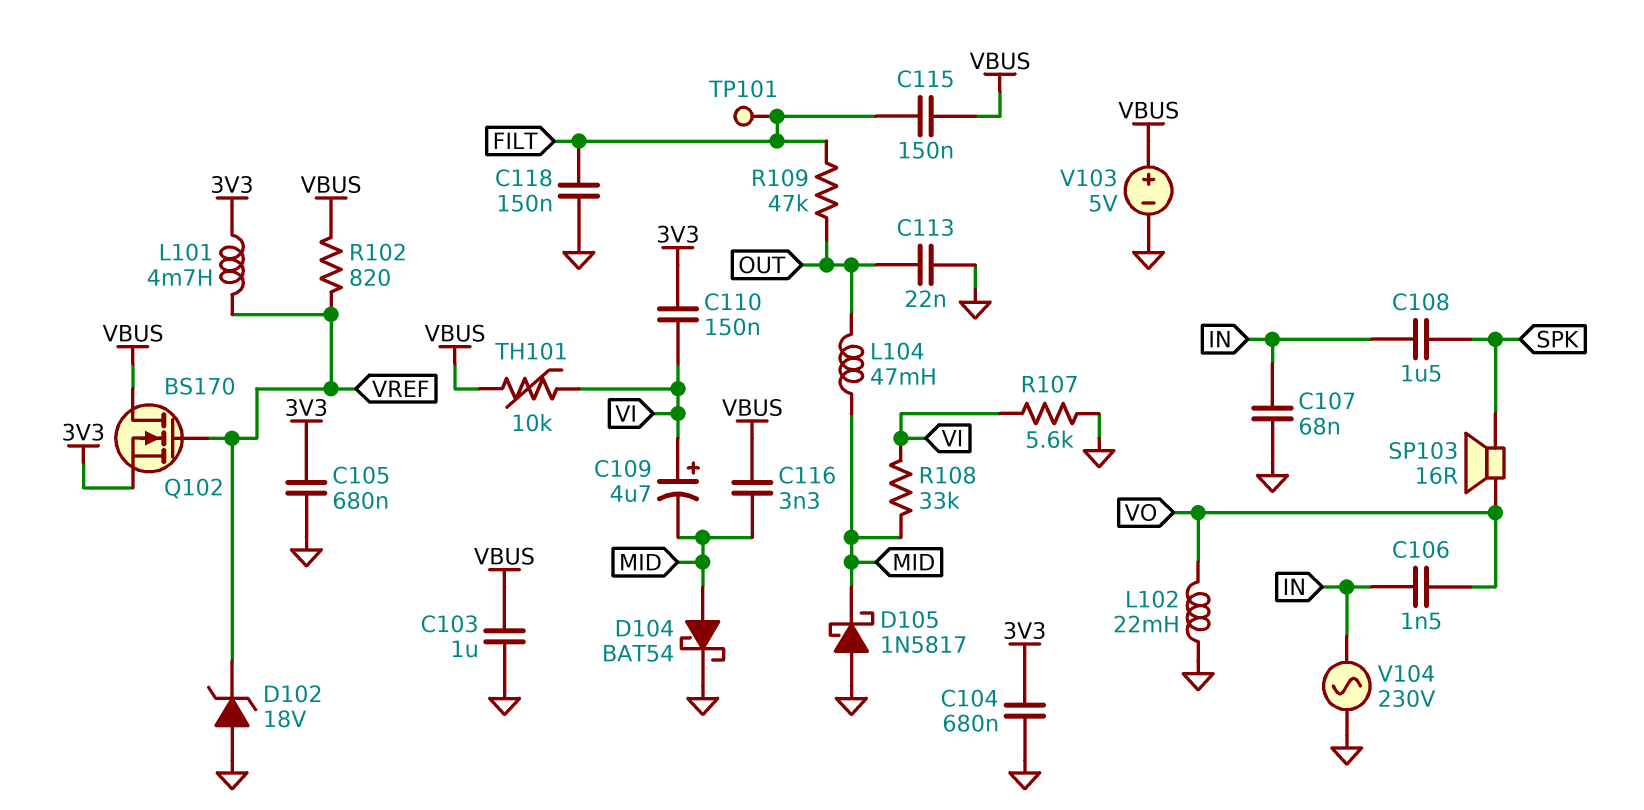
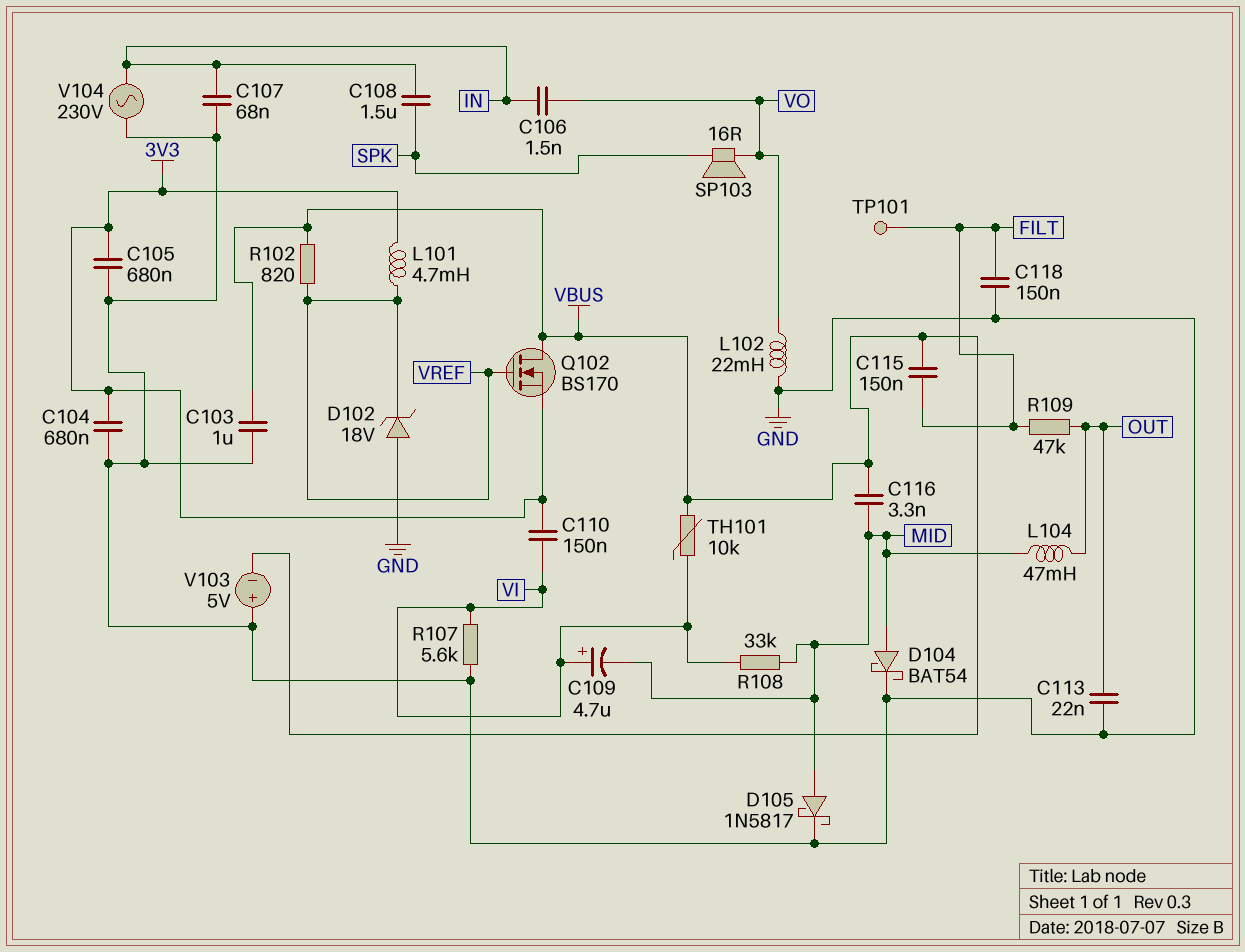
D105: schottky 1N5817 (A GND, K MID) -> schottky 1N5817 (A MID, K GND)
V103: 5V (plus VBUS, minus GND) -> 5V (plus GND, minus VBUS)

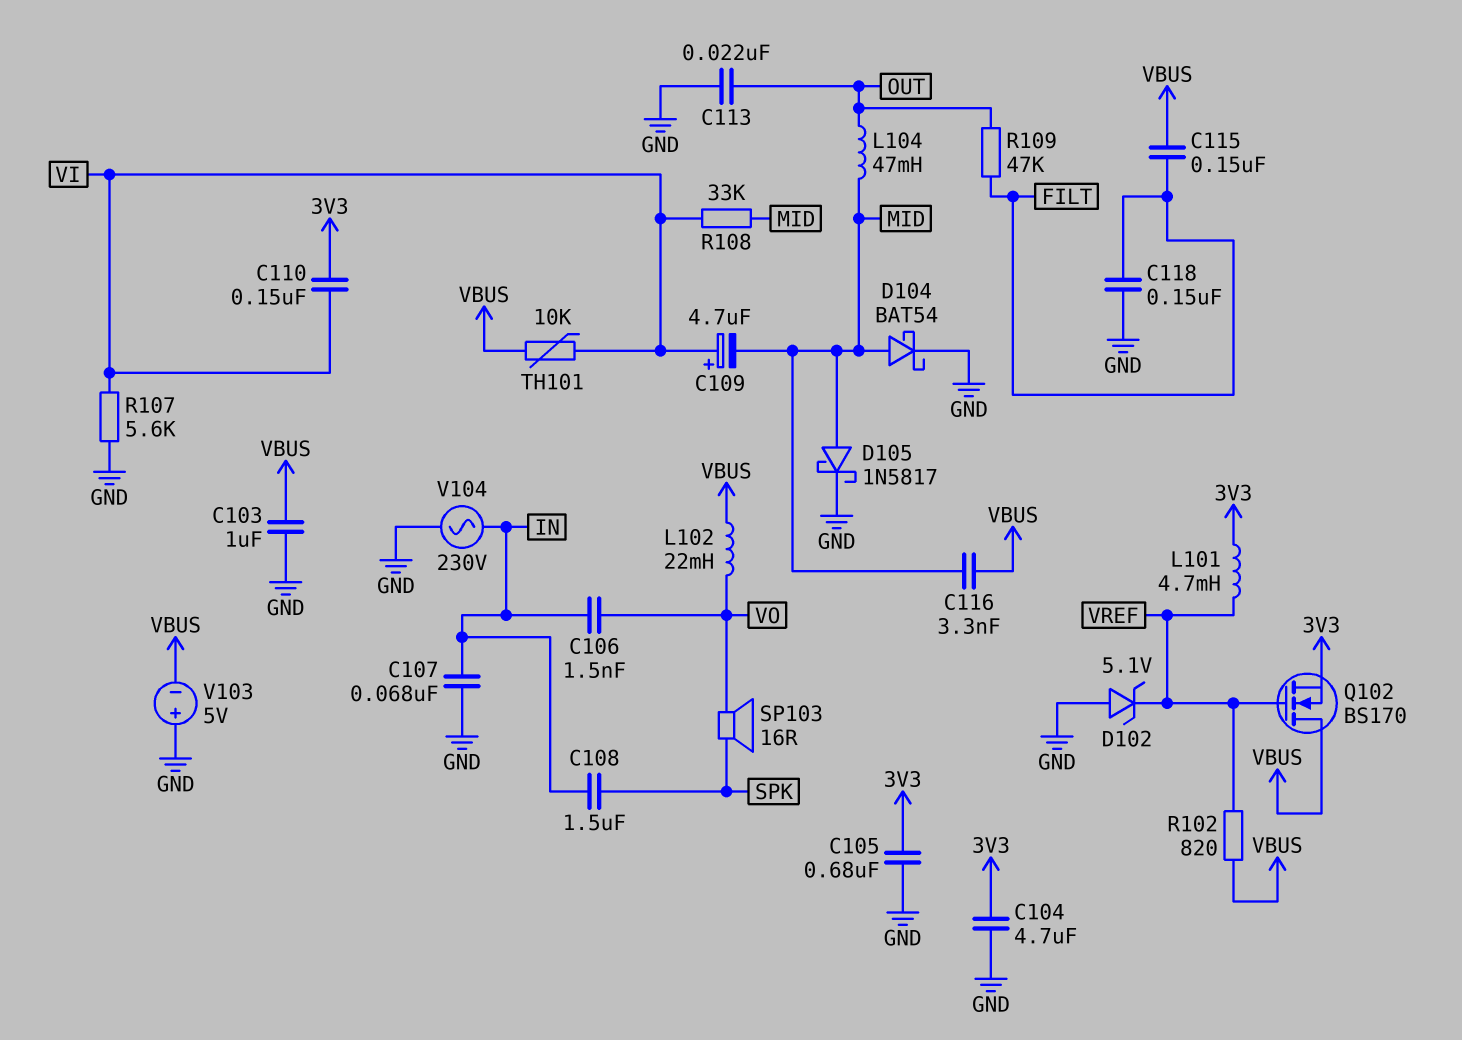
C104: 680nF (3V3, GND) -> 4.7uF (3V3, GND)
D102: zener 18V (A GND, K VREF) -> zener 5.1V (A GND, K VREF)
L102: 22mH (GND, VO) -> 22mH (VBUS, VO)
TP101: test point (FILT) -> none

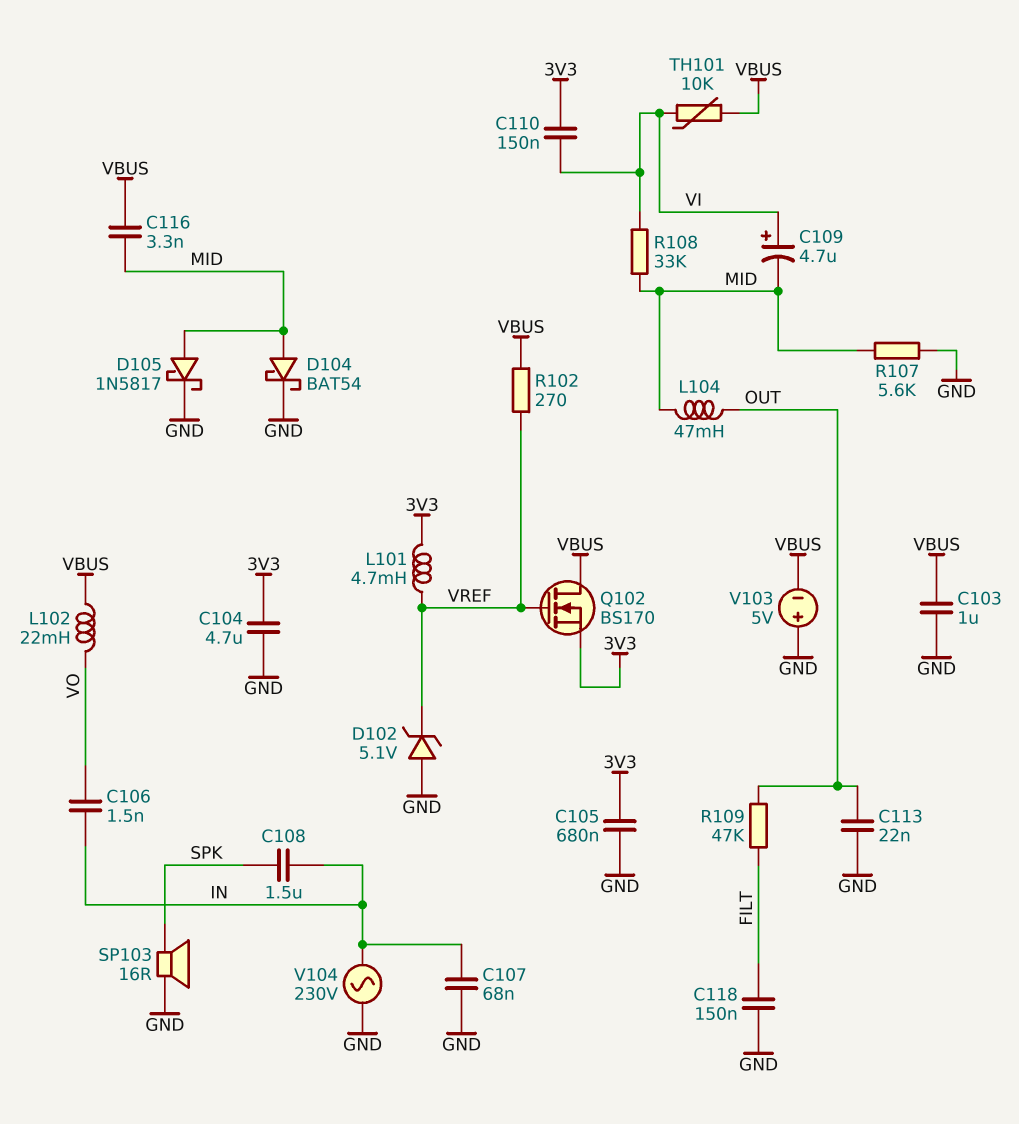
C115: 150nF (FILT, VBUS) -> none
R102: 820 (VBUS, VREF) -> 270 (VBUS, VREF)
R107: 5.6k (GND, VI) -> 5.6k (GND, MID)
SP103: speaker 16R (SPK, VO) -> speaker 16R (GND, SPK)

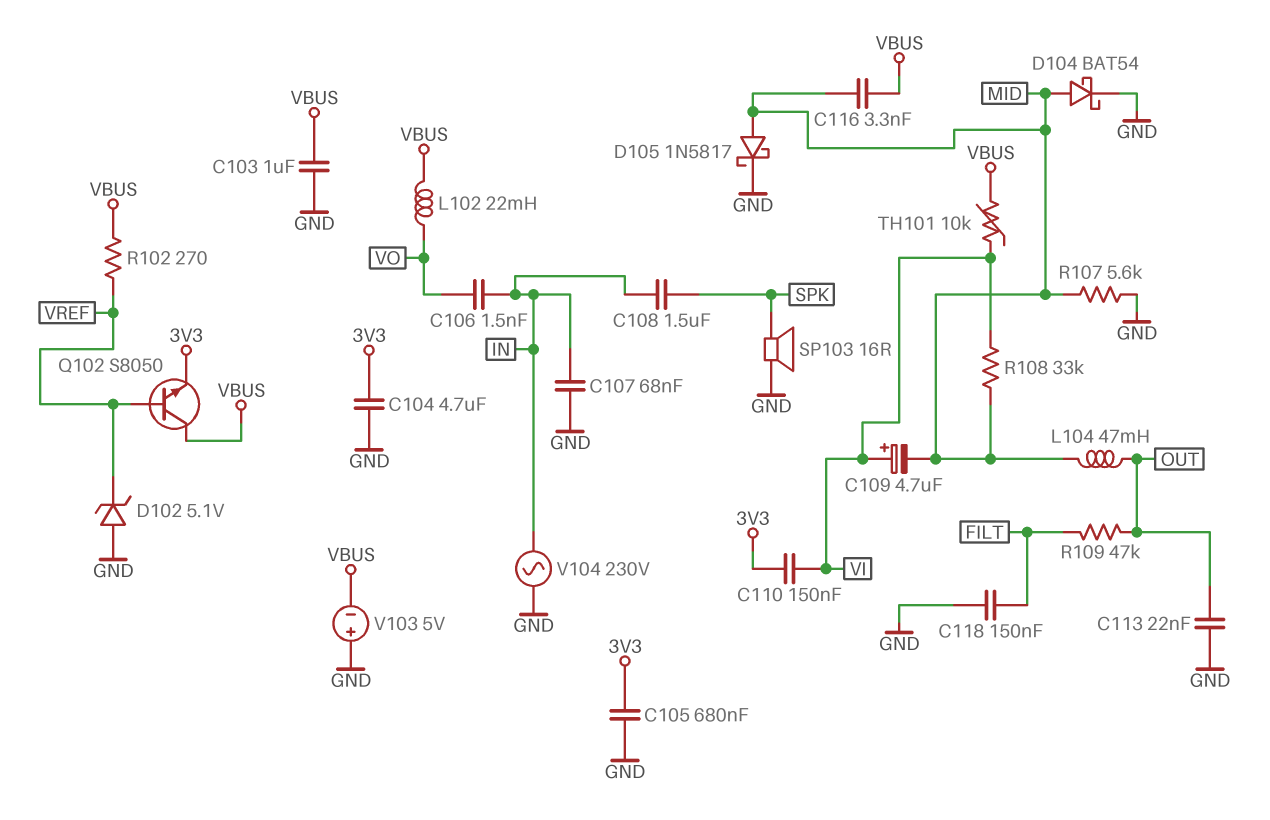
L101: 4.7mH (3V3, VREF) -> none
Q102: NMOS BS170 (G VREF, D VBUS, S 3V3) -> NPN S8050 (B VREF, C VBUS, E 3V3)

